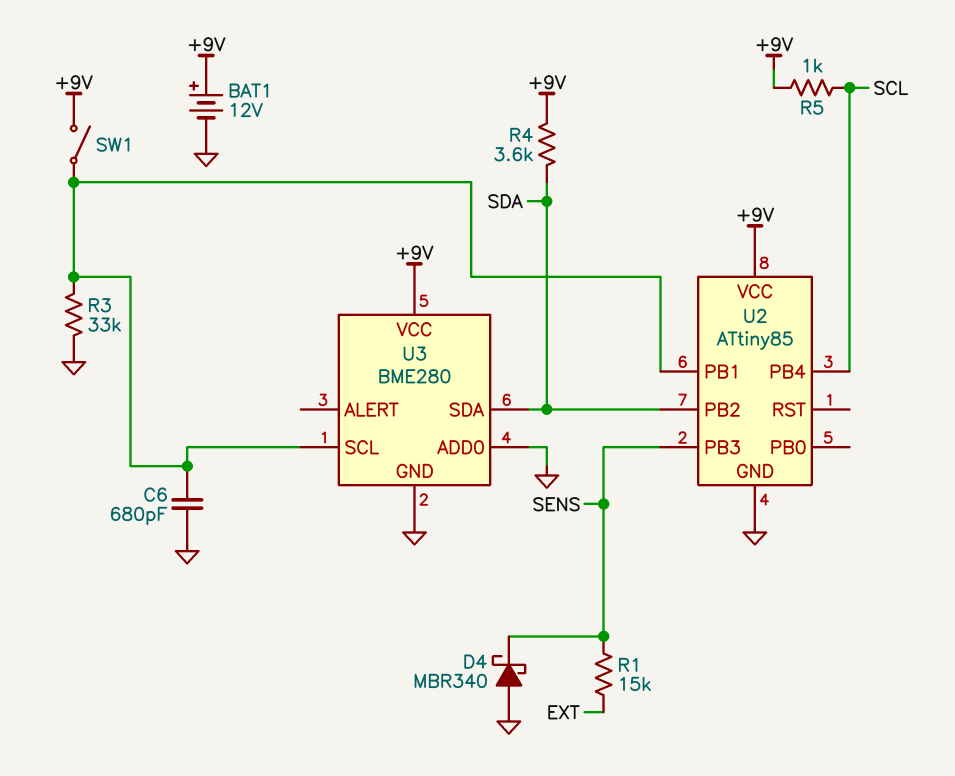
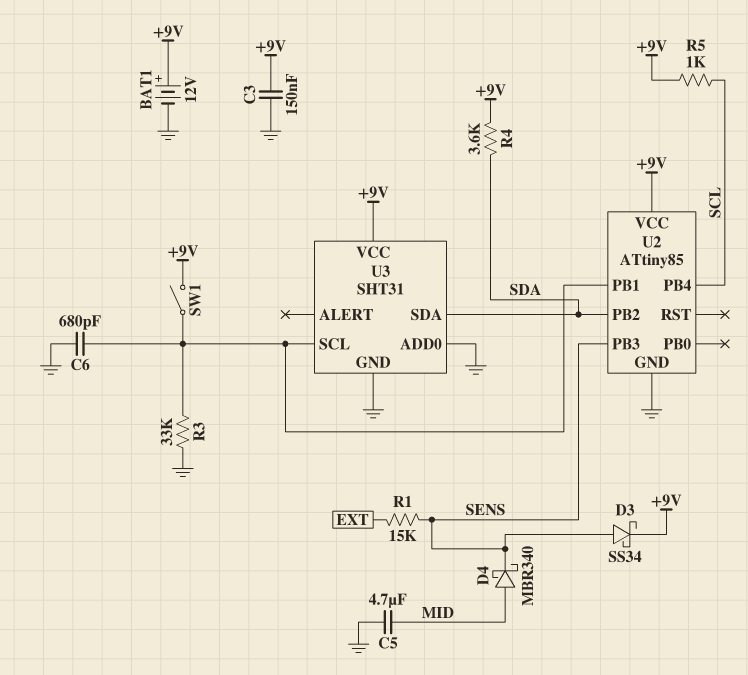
C3: none -> 150nF (+9V, GND)
C5: none -> 4.7uF (GND, MID)
D3: none -> schottky SS34 (A SENS, K +9V)
D4: schottky MBR340 (A GND, K SENS) -> schottky MBR340 (A MID, K SENS)
U3: BME280 -> SHT31

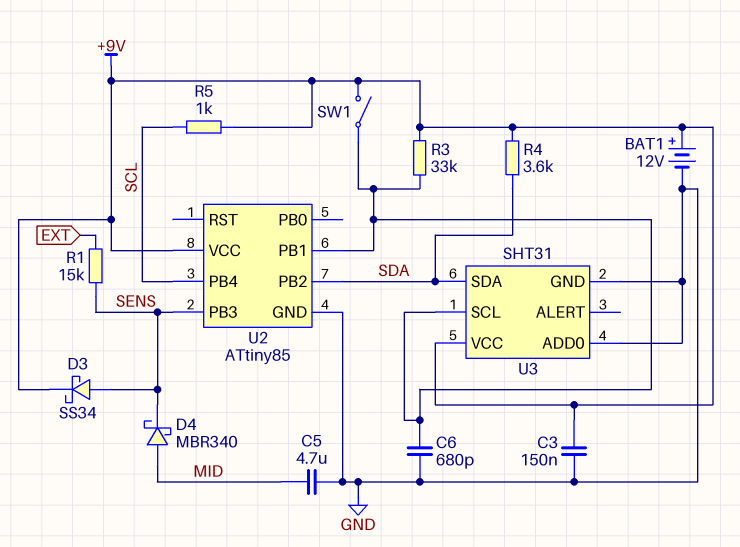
R3: 33k (GND, U2/PB1) -> 33k (+9V, U2/PB1)

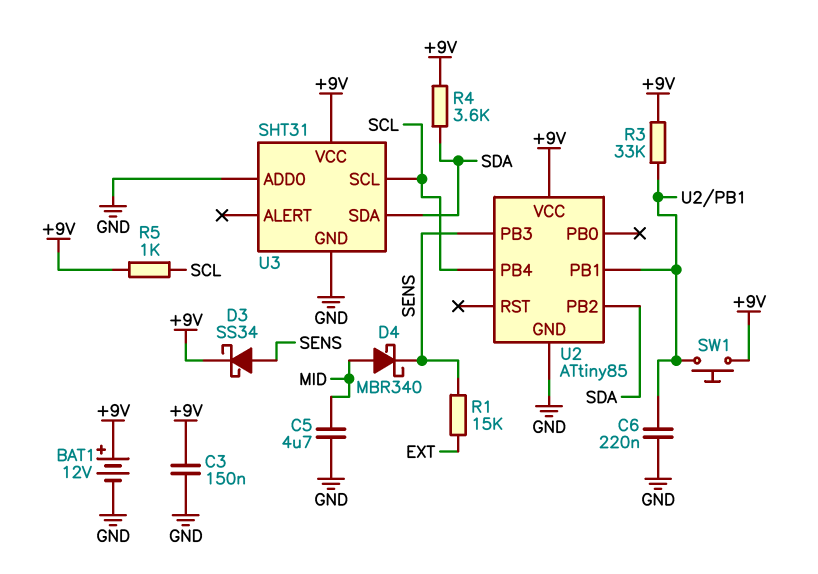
C6: 680pF (GND, U2/PB1) -> 220nF (GND, U2/PB1)
SW1: switch (+9V, U2/PB1) -> button (+9V, U2/PB1)
U3 pin SCL: U2/PB1 -> SCL

